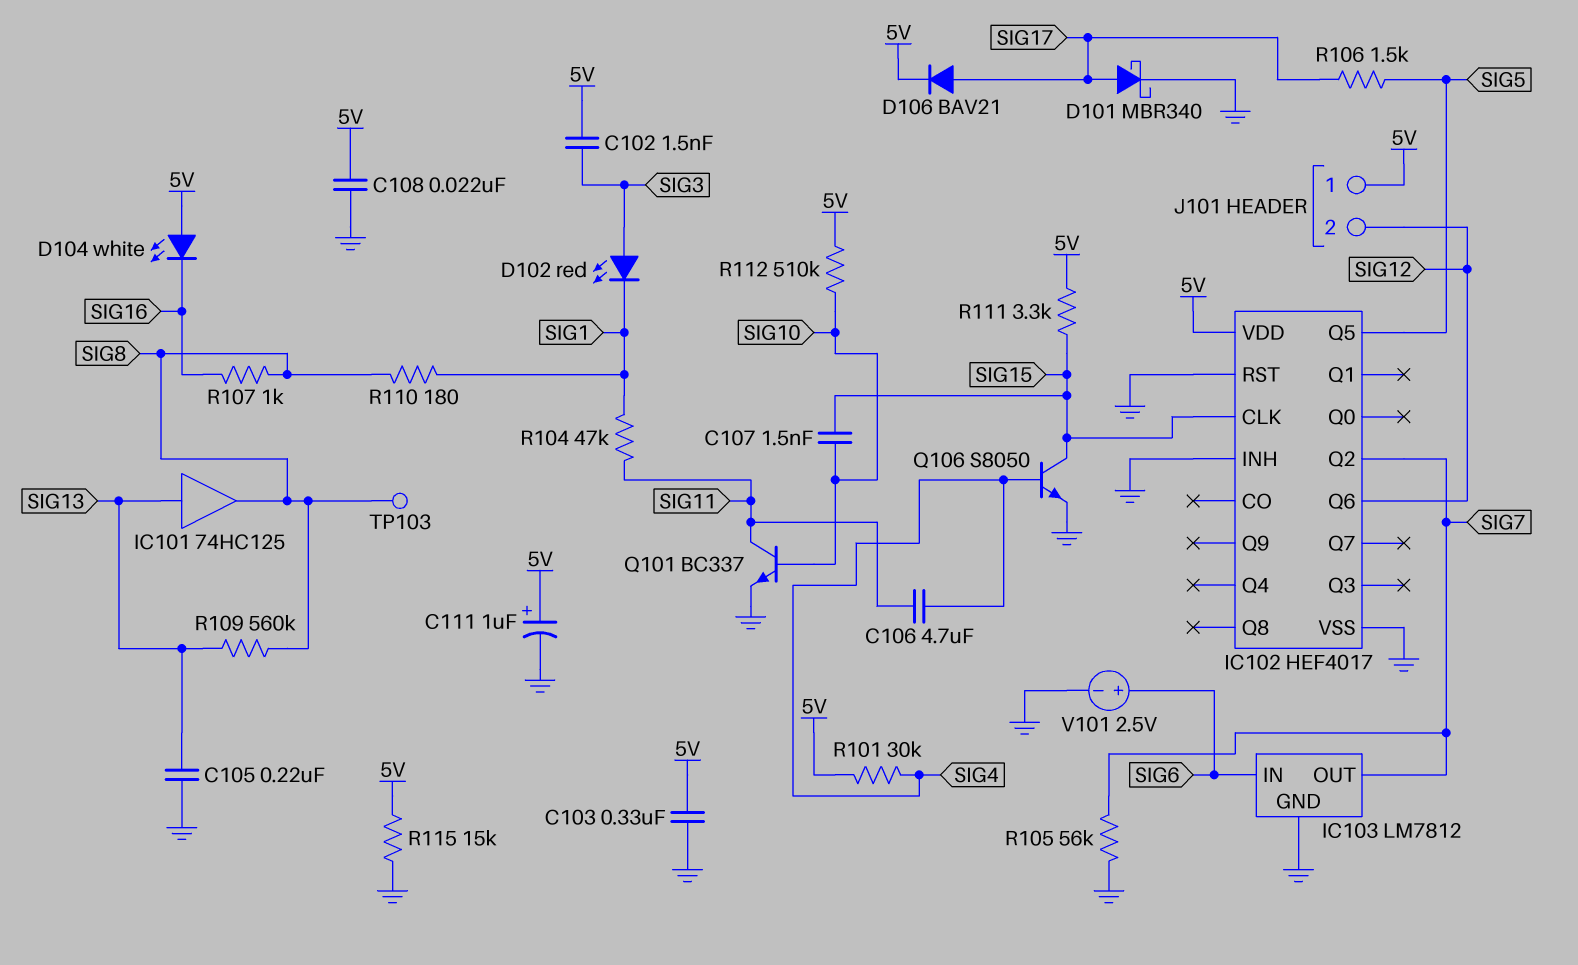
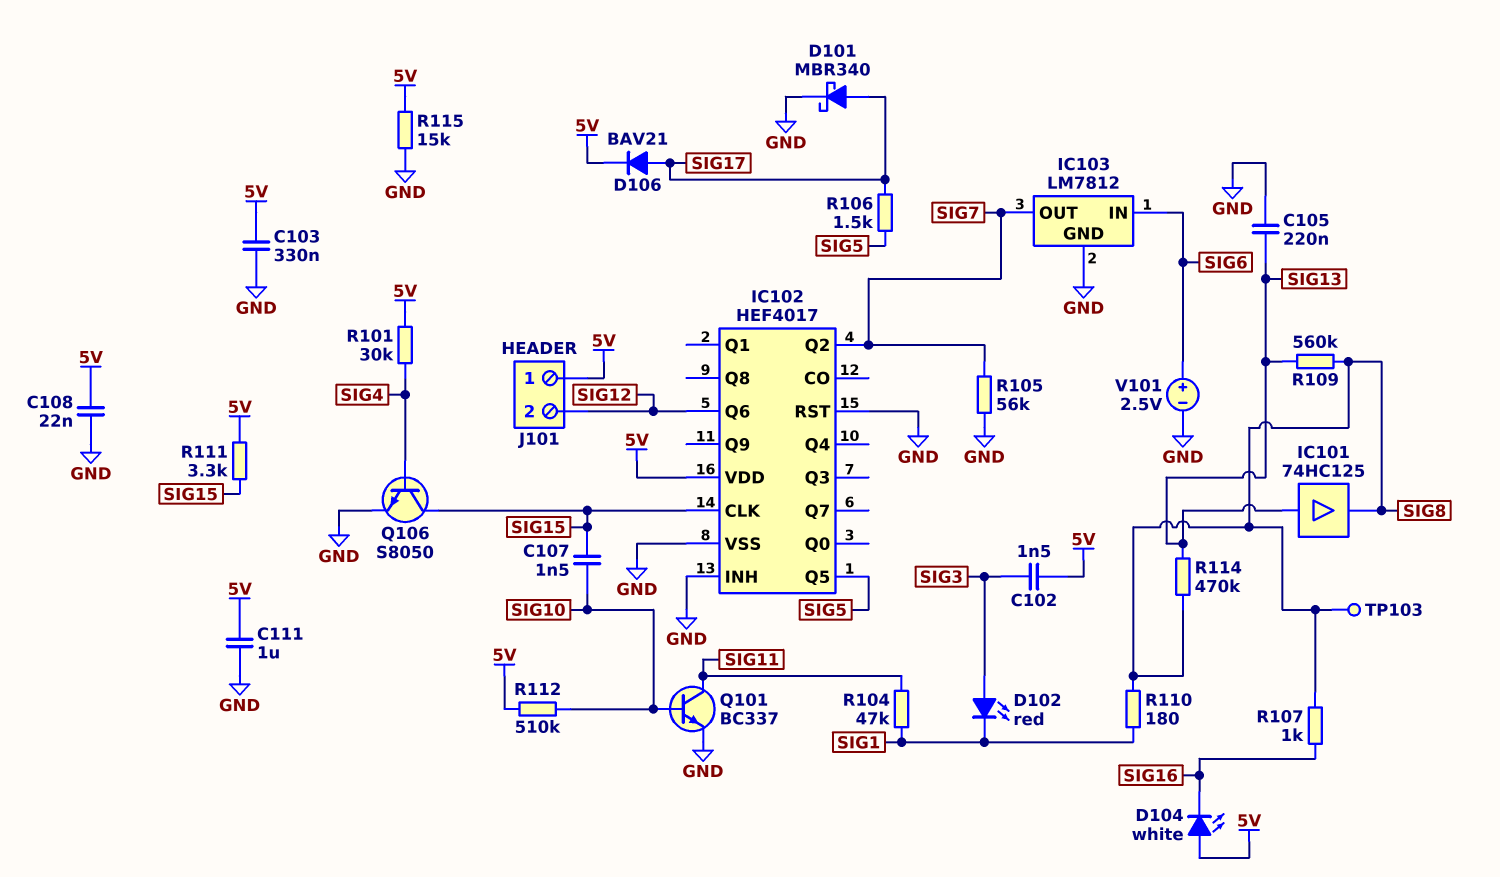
C106: 4.7uF (SIG4, SIG11) -> none
C111: 1uF (plus 5V, minus GND) -> 1uF (5V, GND)
R114: none -> 470k (SIG8, SIG13)

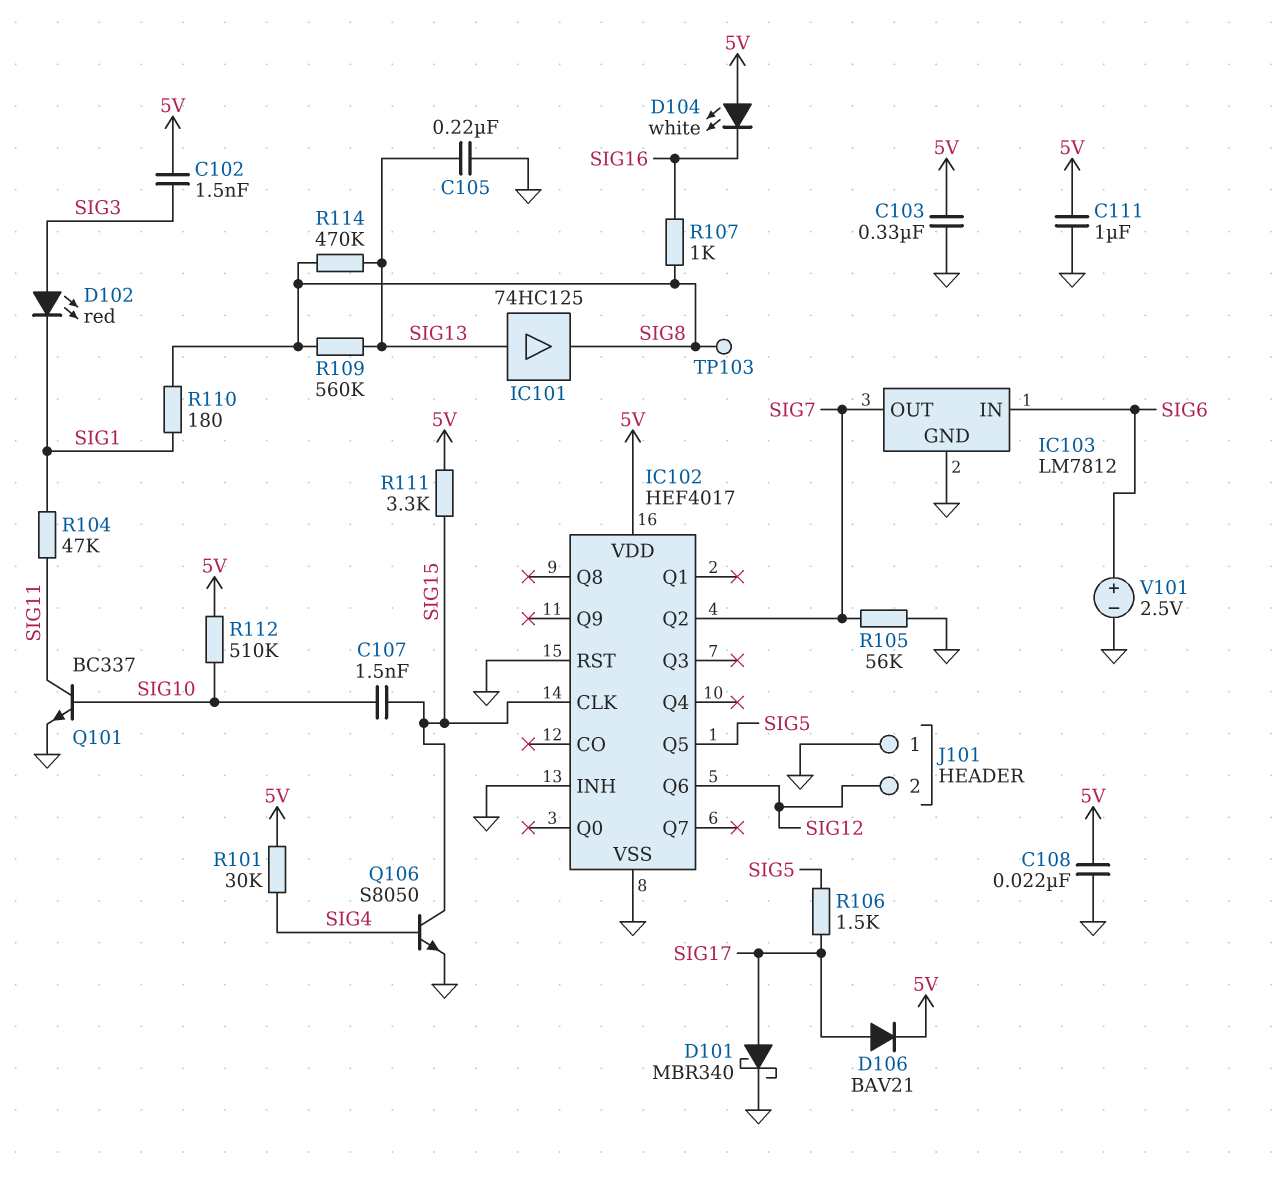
J101 pin 1: 5V -> GND
R115: 15k (5V, GND) -> none

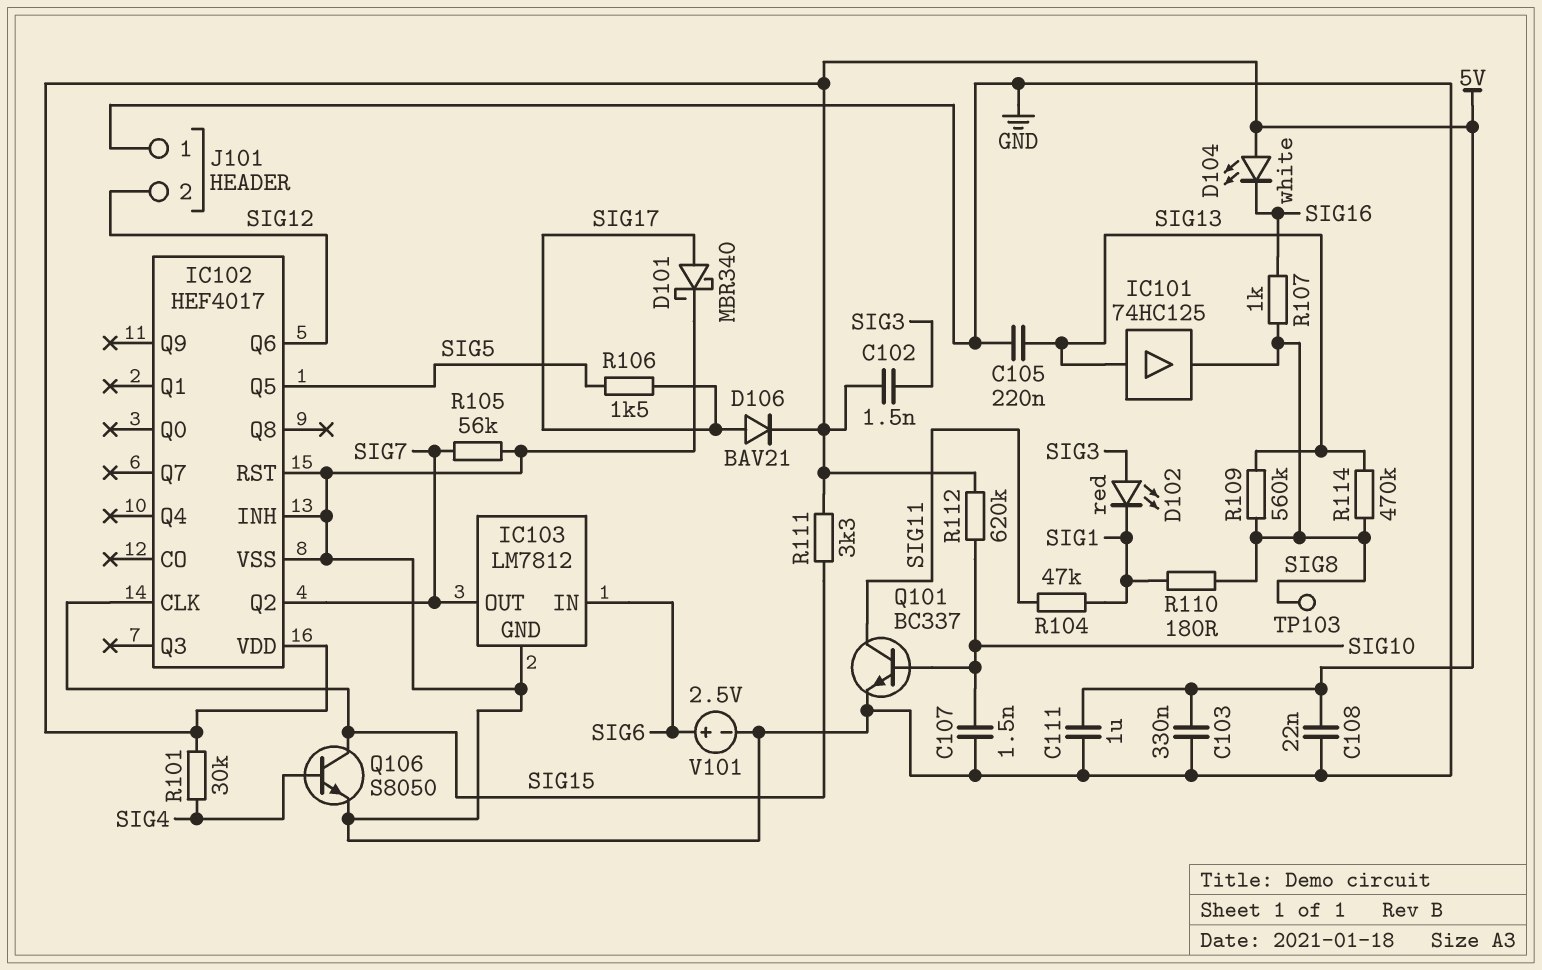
C107: 1.5nF (SIG10, SIG15) -> 1.5nF (GND, SIG10)
R112: 510k (5V, SIG10) -> 620k (5V, SIG10)

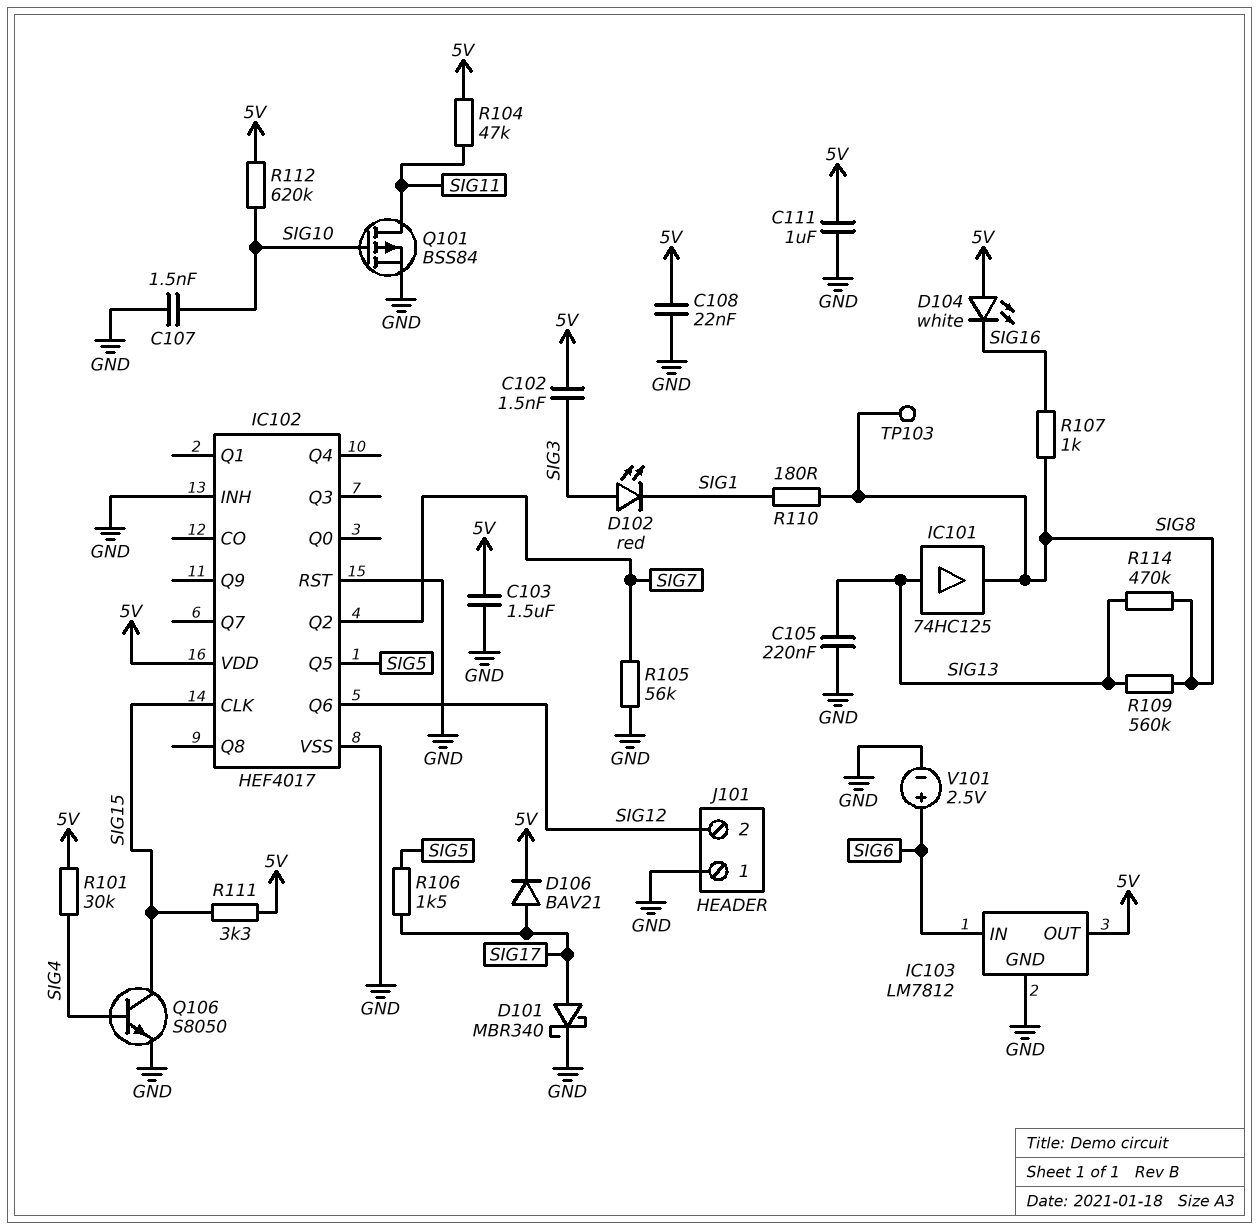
C103: 330nF (5V, GND) -> 1.5uF (5V, GND)
IC103 pin OUT: SIG7 -> 5V
Q101: NPN BC337 (B SIG10, C SIG11, E GND) -> PMOS BSS84 (G SIG10, D SIG11, S GND)
R104: 47k (SIG1, SIG11) -> 47k (5V, SIG11)

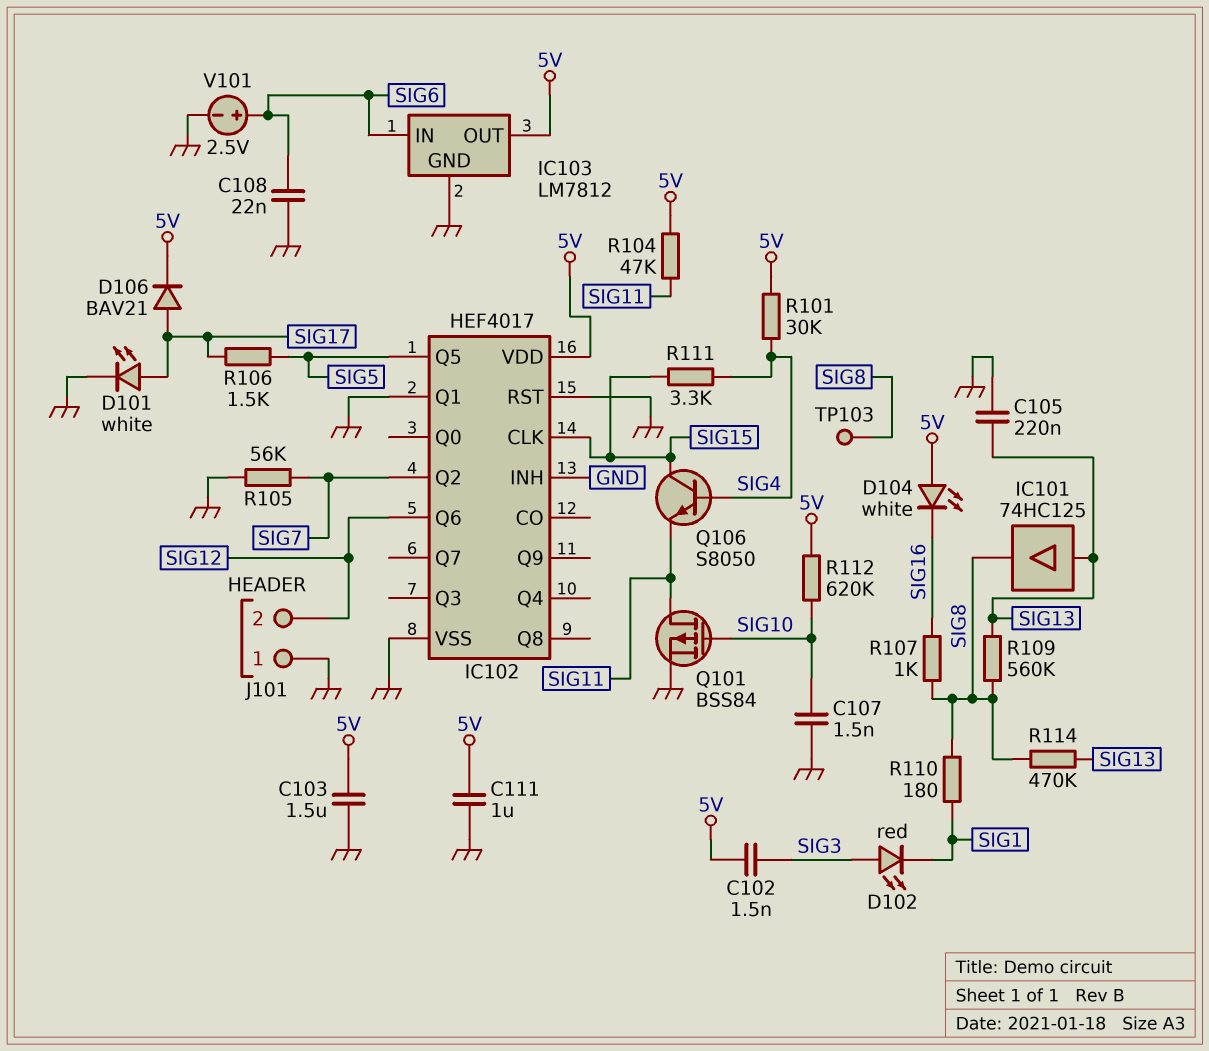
C108: 22nF (5V, GND) -> 22nF (GND, SIG6)
D101: schottky MBR340 (A SIG17, K GND) -> LED white (A SIG17, K GND)
IC102 pin Q1: none -> GND
Q106: NPN S8050 (B SIG4, C SIG15, E GND) -> NPN S8050 (B SIG4, C SIG15, E SIG11)
R111: 3.3k (5V, SIG15) -> 3.3k (SIG4, SIG15)

